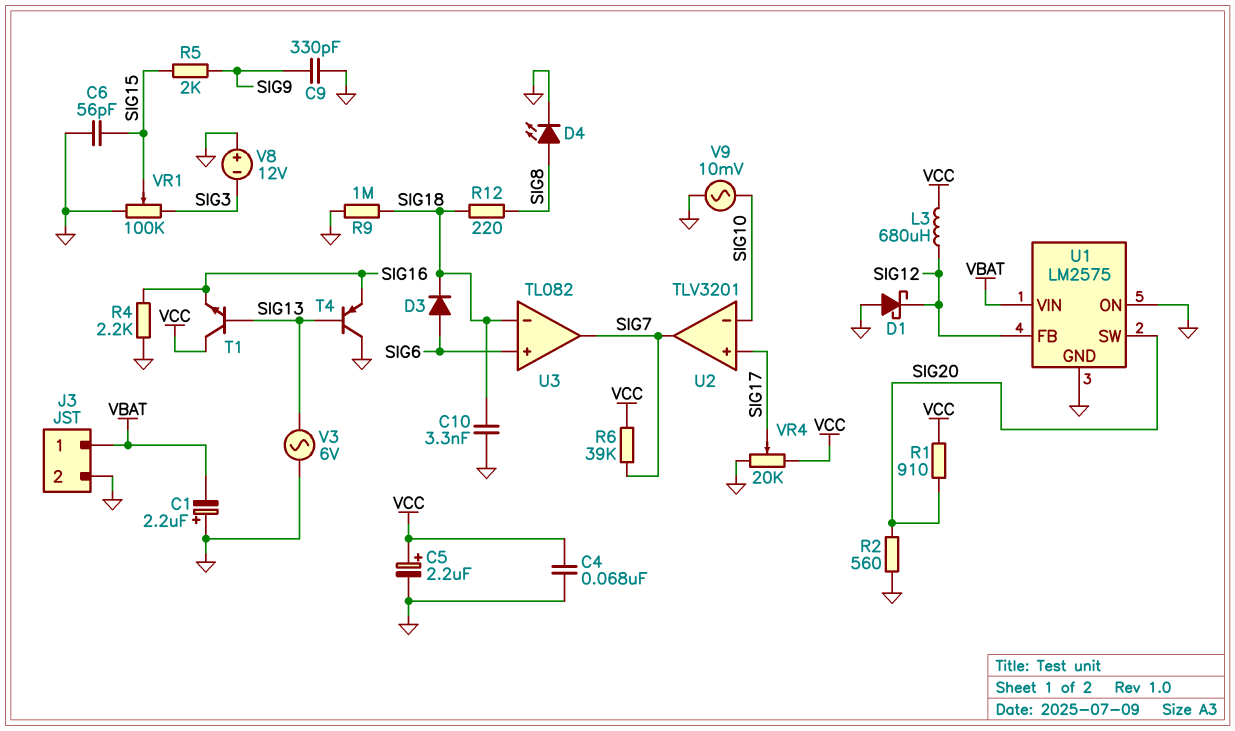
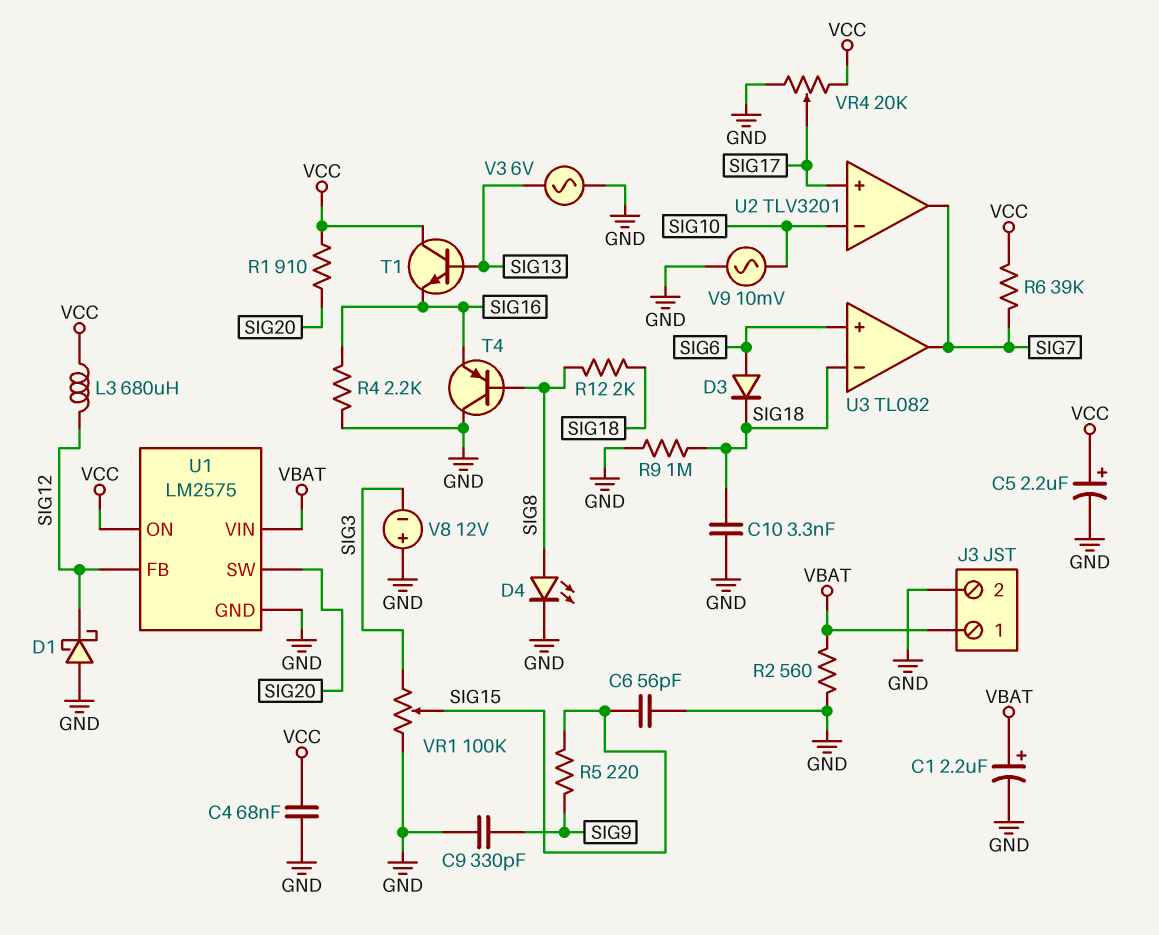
C1: 2.2uF (plus GND, minus VBAT) -> 2.2uF (plus VBAT, minus GND)
R2: 560 (GND, SIG20) -> 560 (GND, VBAT)
R5: 2k (SIG9, SIG15) -> 220 (SIG9, SIG15)
R12: 220 (SIG8, SIG18) -> 2k (SIG8, SIG18)
T4: PNP (B SIG13, C GND, E SIG16) -> PNP (B SIG8, C GND, E SIG16)
U1 pin ON: GND -> VCC

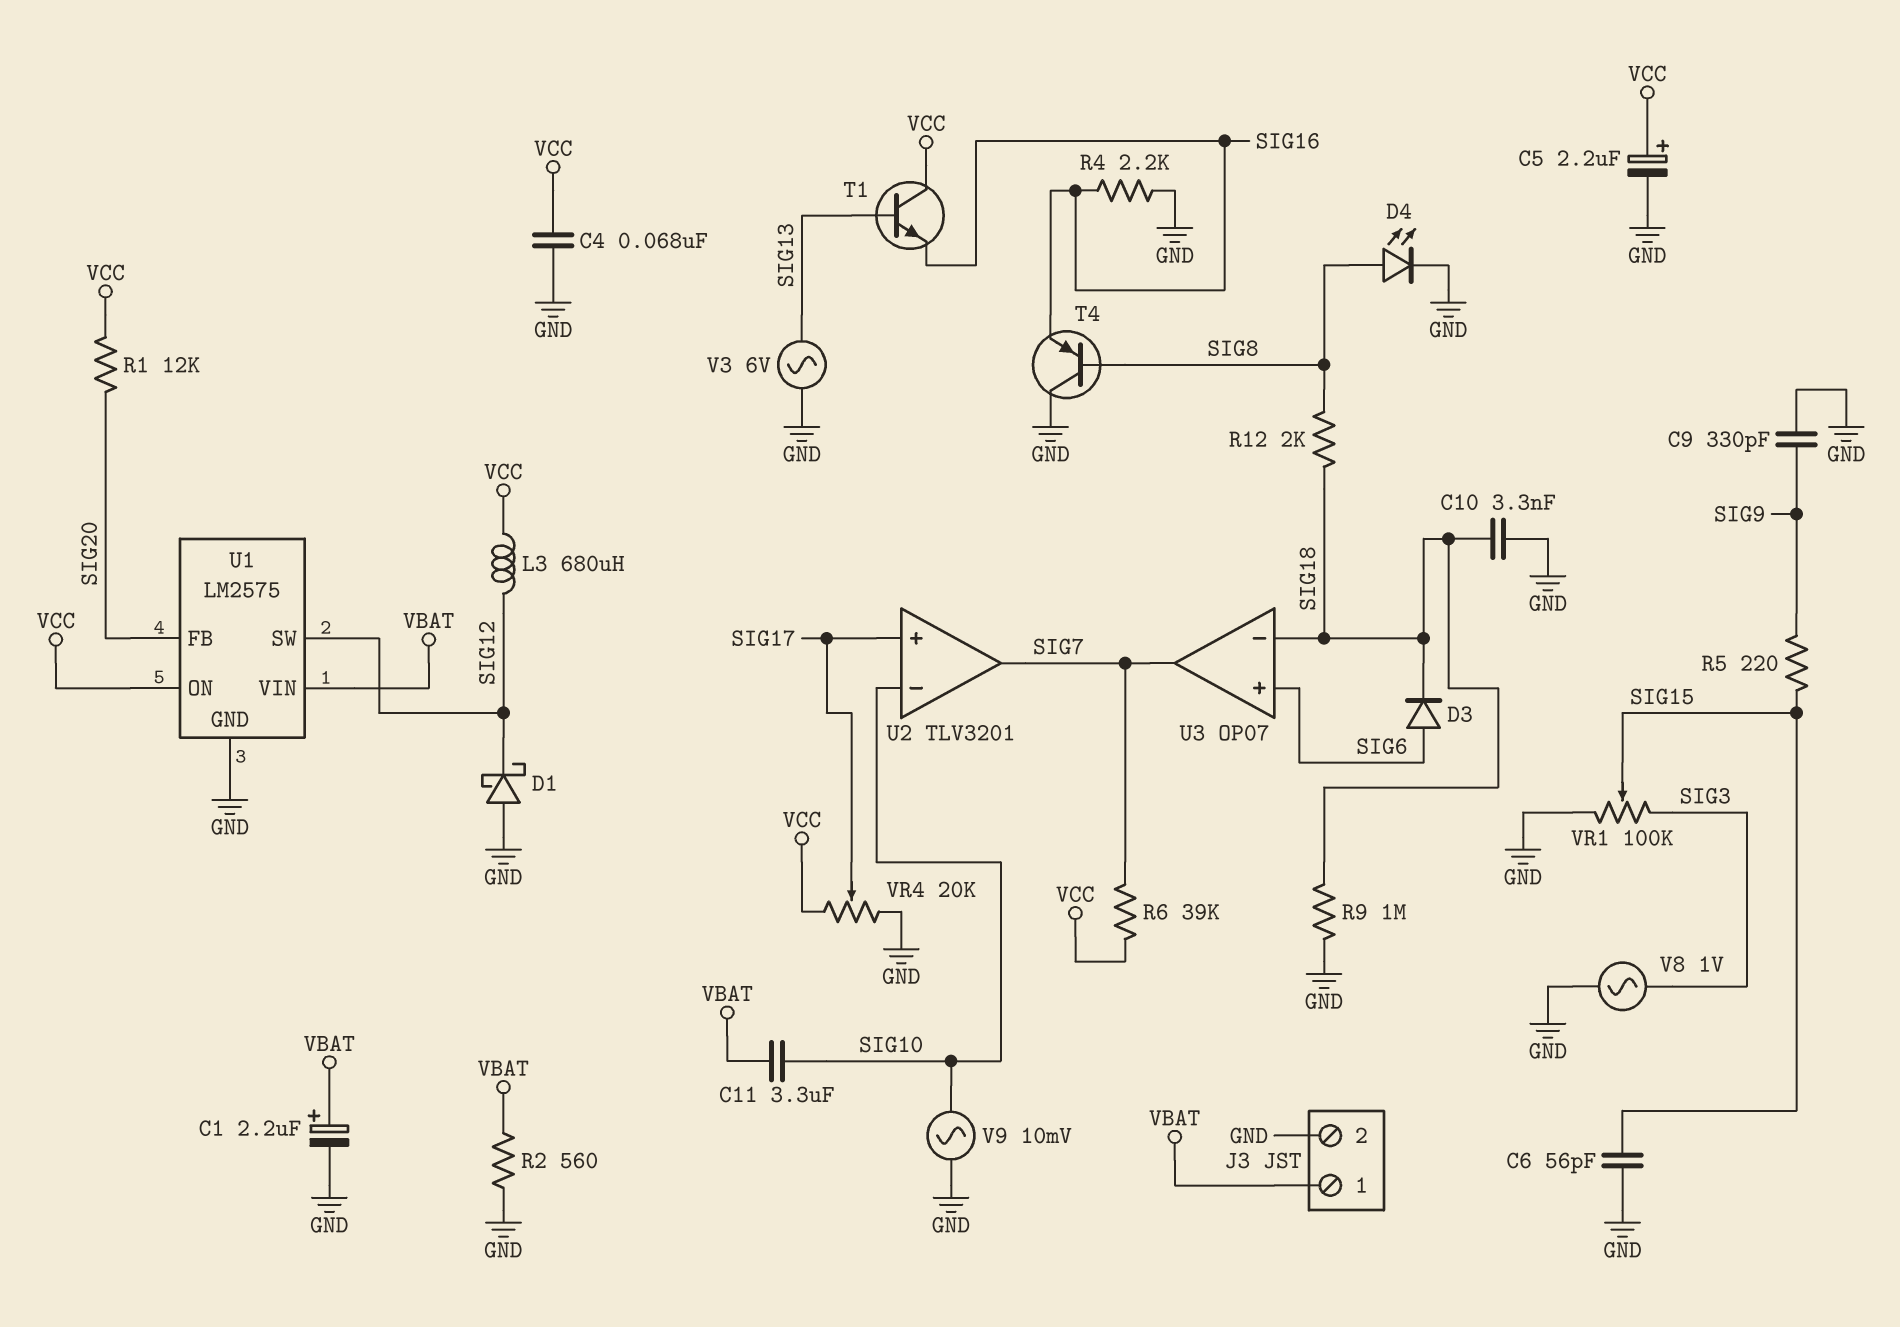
C11: none -> 3.3uF (SIG10, VBAT)
R1: 910 (SIG20, VCC) -> 12k (SIG20, VCC)
U1 pin FB: SIG12 -> SIG20
U1 pin SW: SIG20 -> SIG12
U3: TL082 -> OP07
V8: 12V (plus GND, minus SIG3) -> AC 1V (GND, SIG3)

